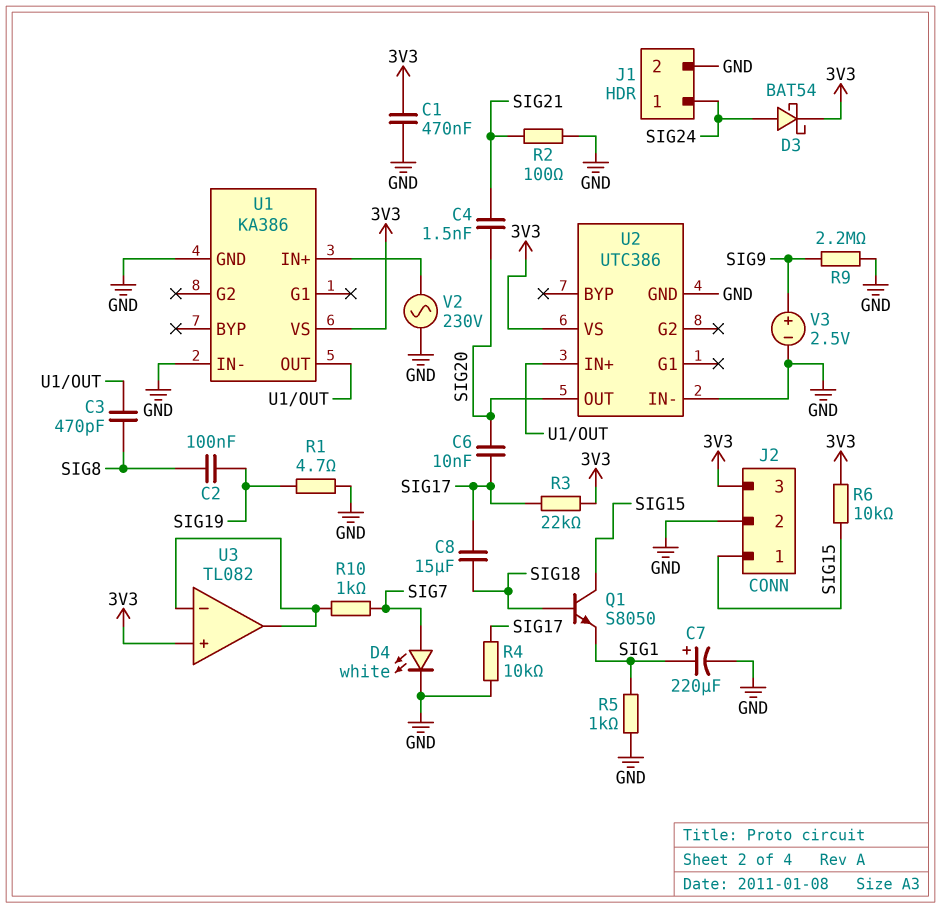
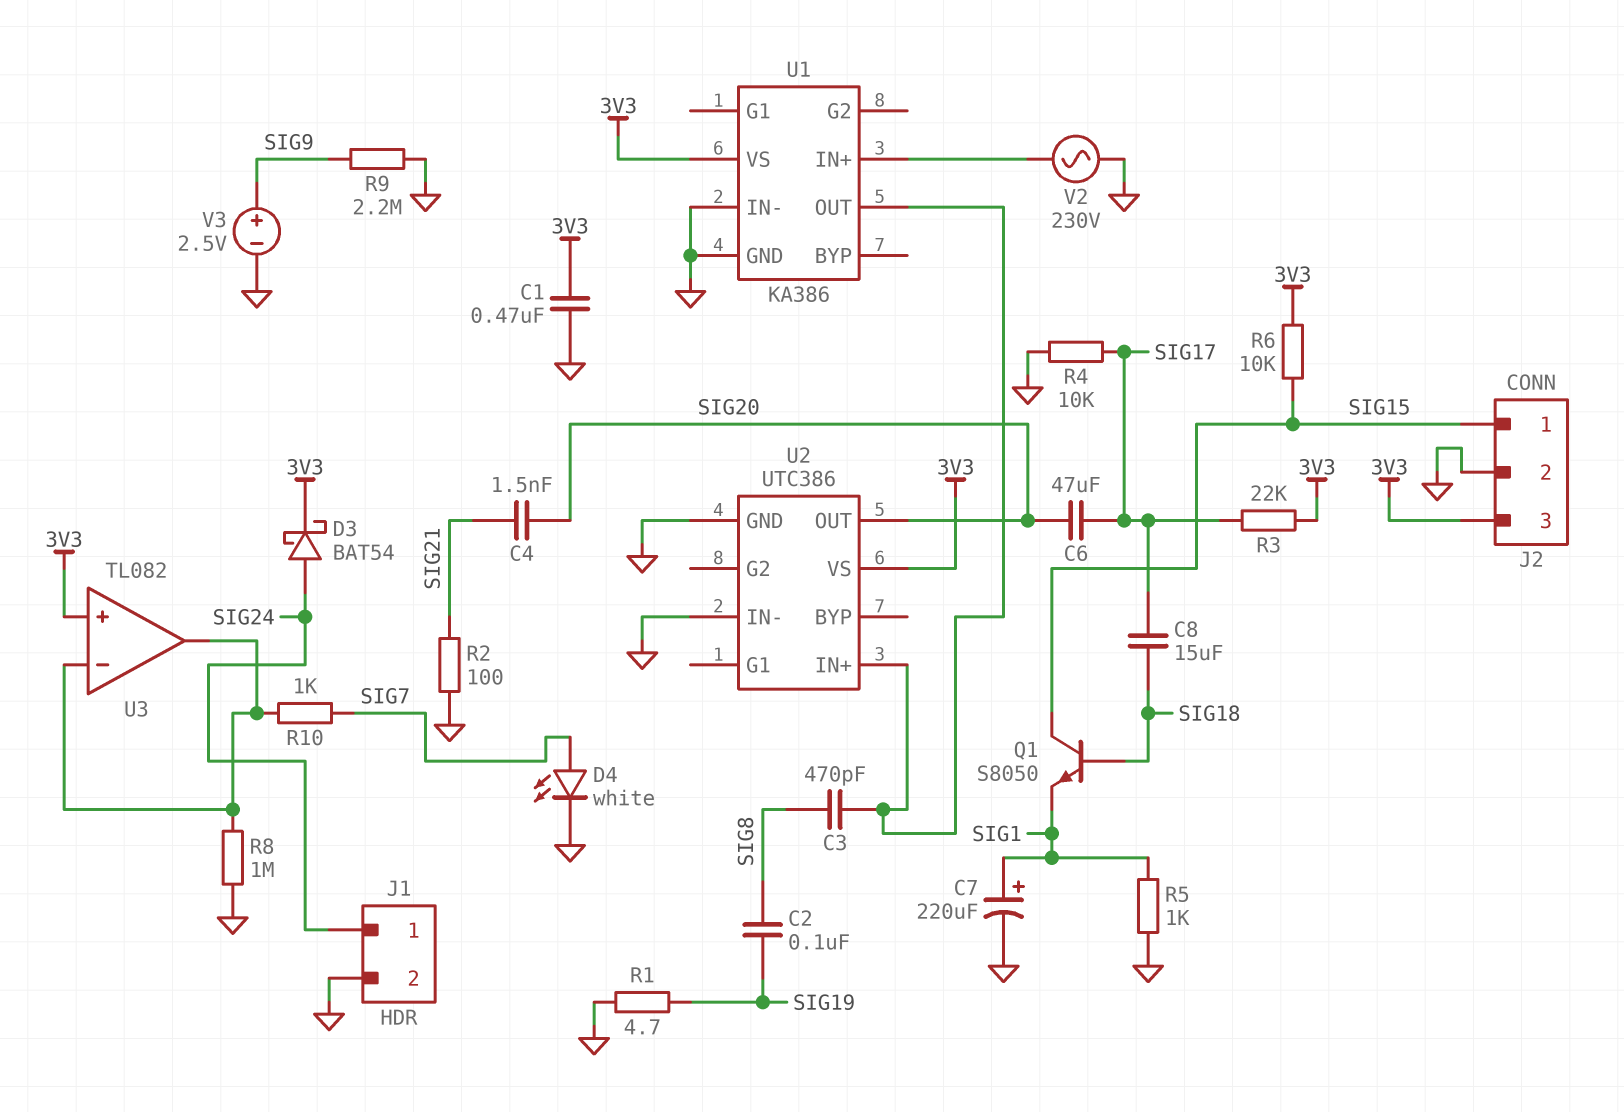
C6: 10nF (SIG17, SIG20) -> 47uF (SIG17, SIG20)
R8: none -> 1M (GND, U3/in-)

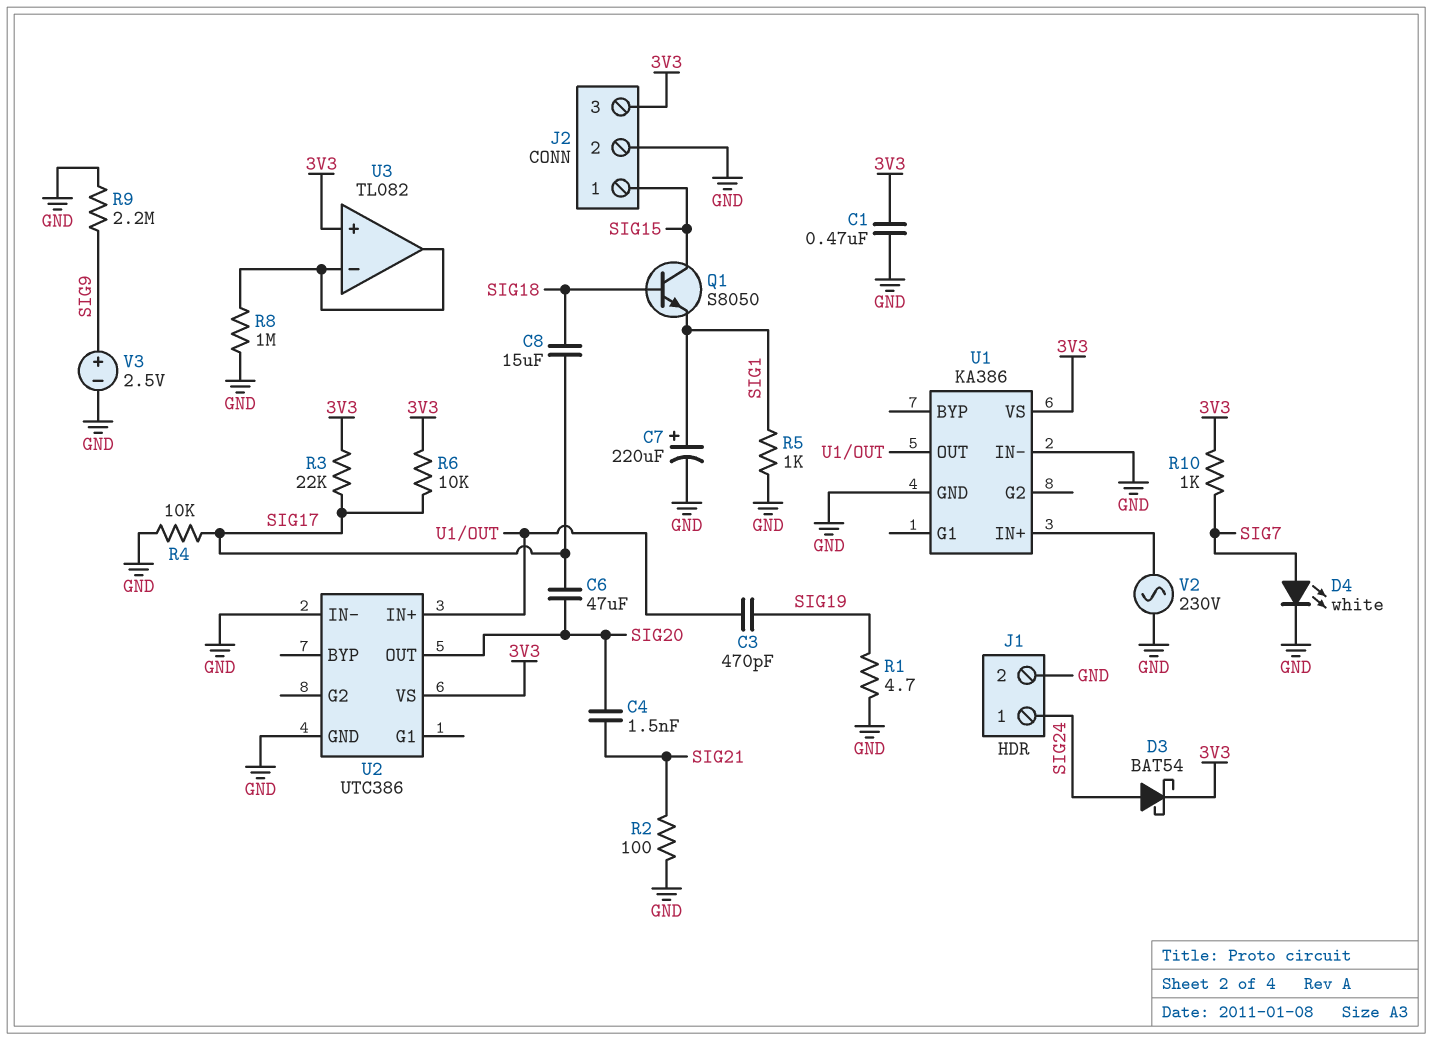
C2: 100nF (SIG8, SIG19) -> none
C3: 470pF (SIG8, U1/OUT) -> 470pF (SIG19, U1/OUT)
R6: 10k (3V3, SIG15) -> 10k (3V3, SIG17)
R10: 1k (SIG7, U3/in-) -> 1k (3V3, SIG7)

